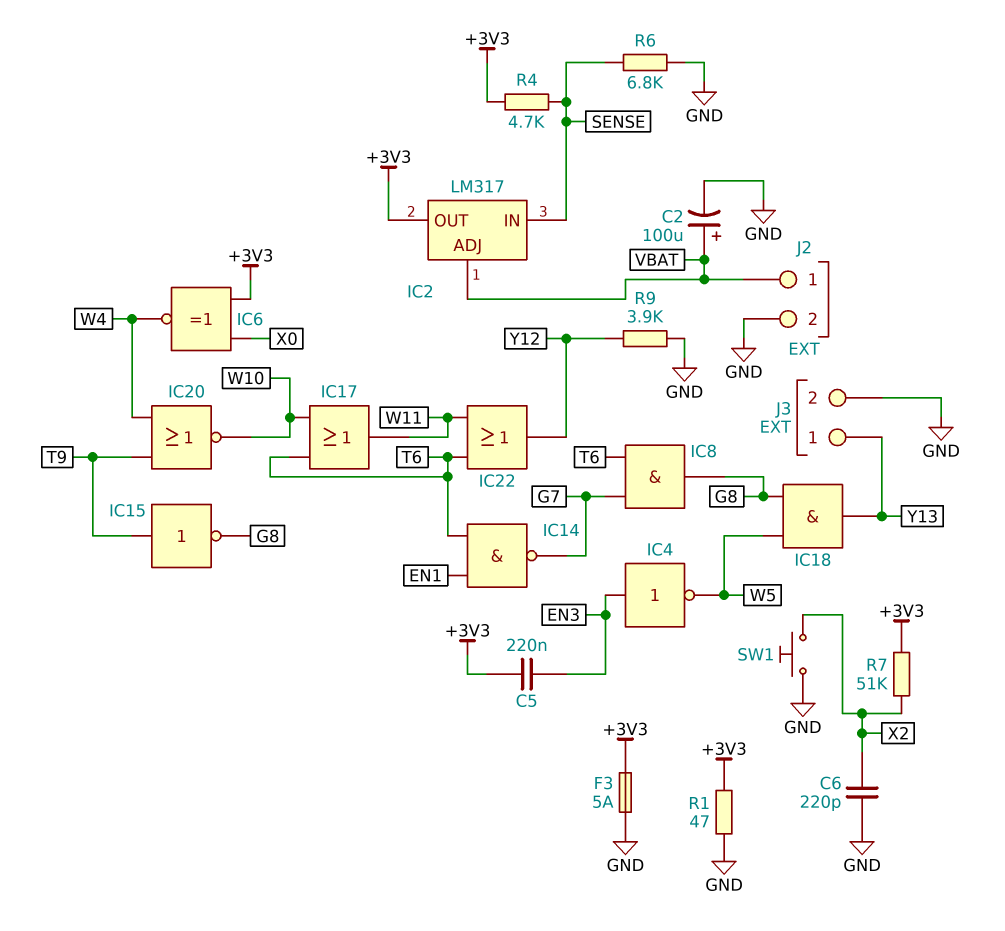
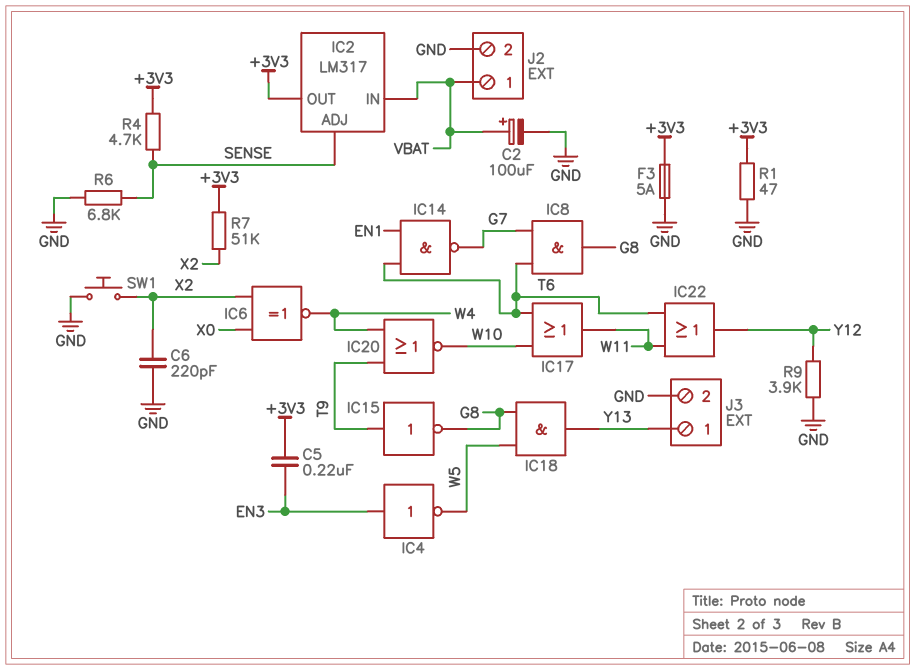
IC2 pin ADJ: VBAT -> SENSE
IC2 pin IN: SENSE -> VBAT
IC6: XNOR (in +3V3, in X0, out W4) -> XNOR (in X0, in X2, out W4)

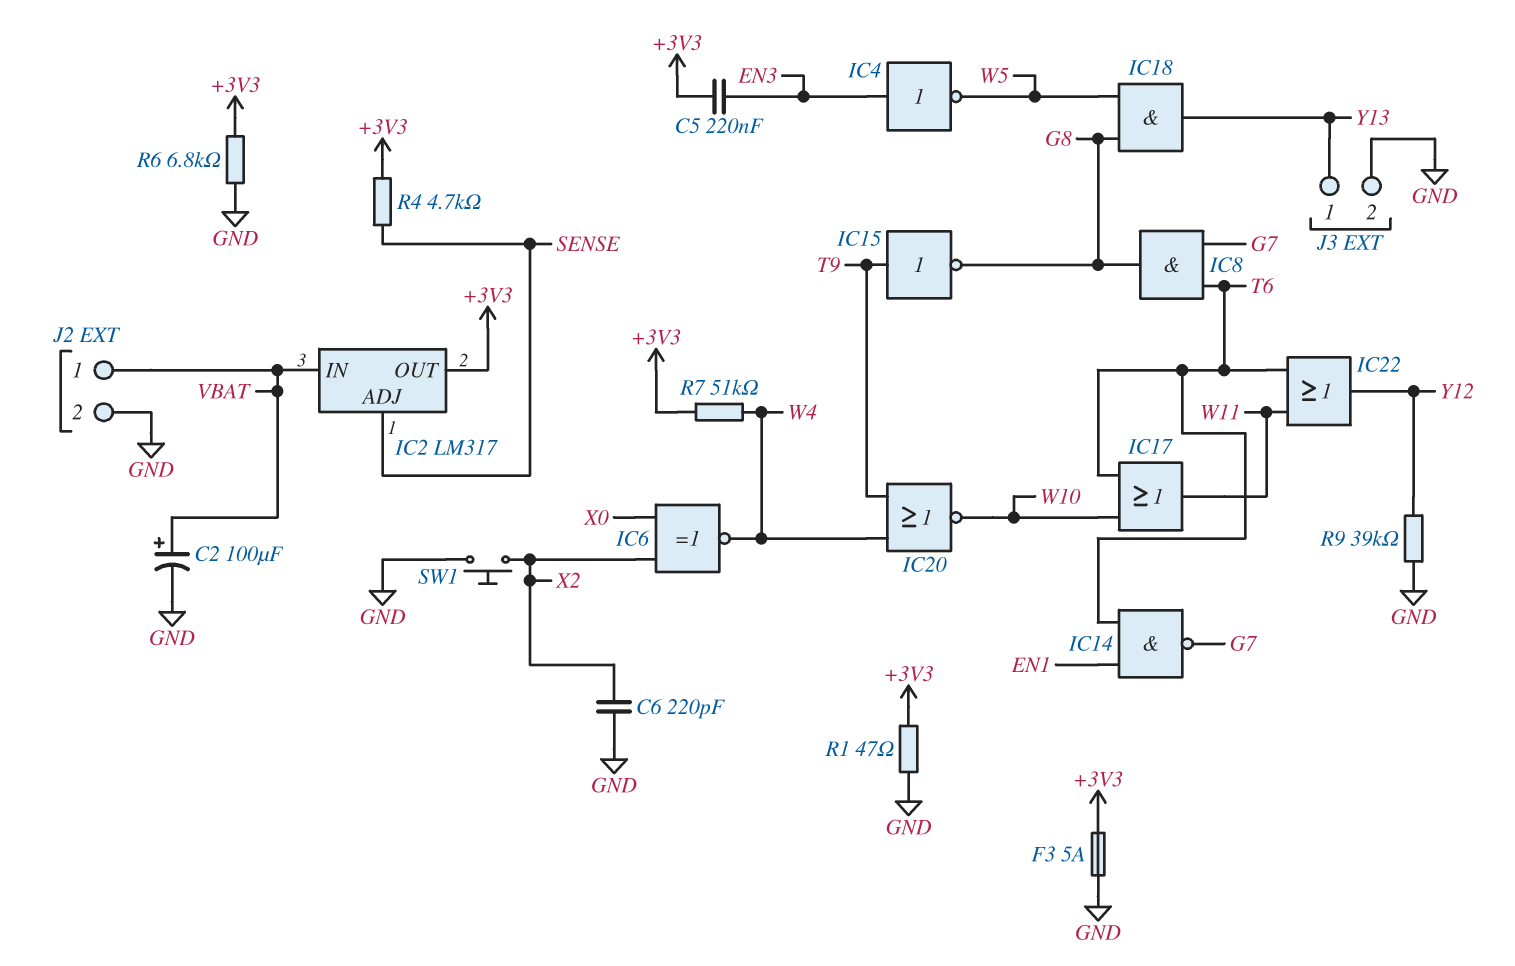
R6: 6.8k (GND, SENSE) -> 6.8k (+3V3, GND)
R7: 51k (+3V3, X2) -> 51k (+3V3, W4)
R9: 3.9k (GND, Y12) -> 39k (GND, Y12)

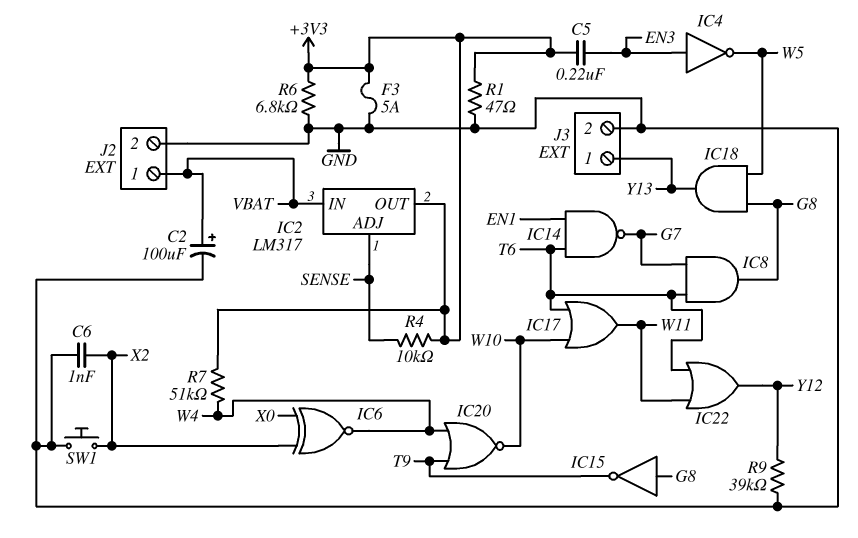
C6: 220pF (GND, X2) -> 1nF (GND, X2)
IC15: NOT (in T9, out G8) -> NOT (in G8, out T9)
R4: 4.7k (+3V3, SENSE) -> 10k (+3V3, SENSE)

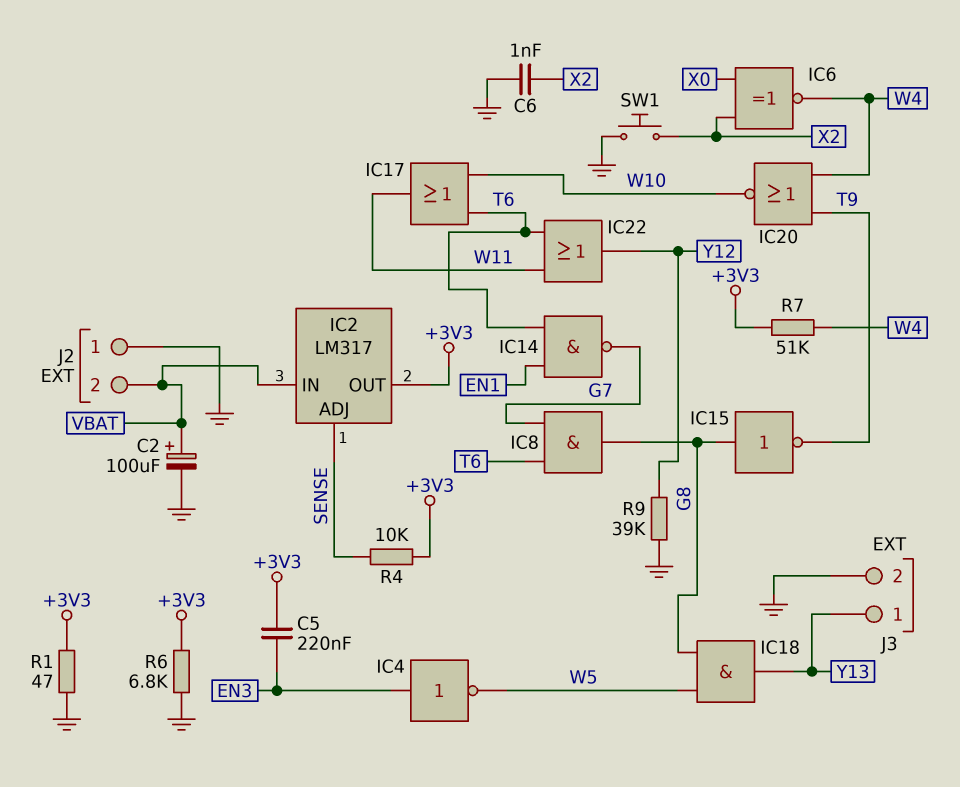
F3: 5A (+3V3, GND) -> none
J2 pin 1: VBAT -> GND
J2 pin 2: GND -> VBAT

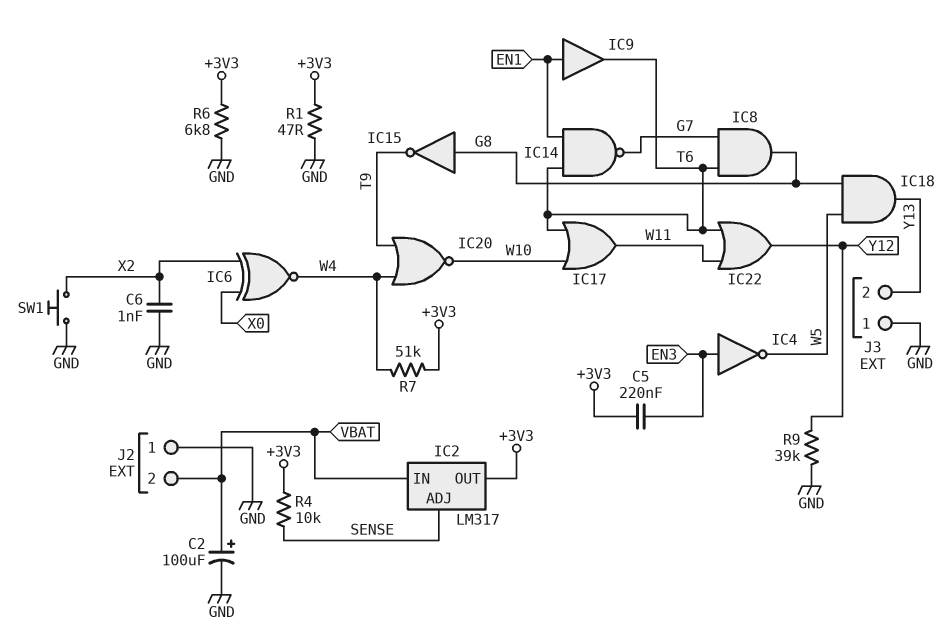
IC9: none -> buffer (in EN1, out T6)
J3 pin 1: Y13 -> GND
J3 pin 2: GND -> Y13

